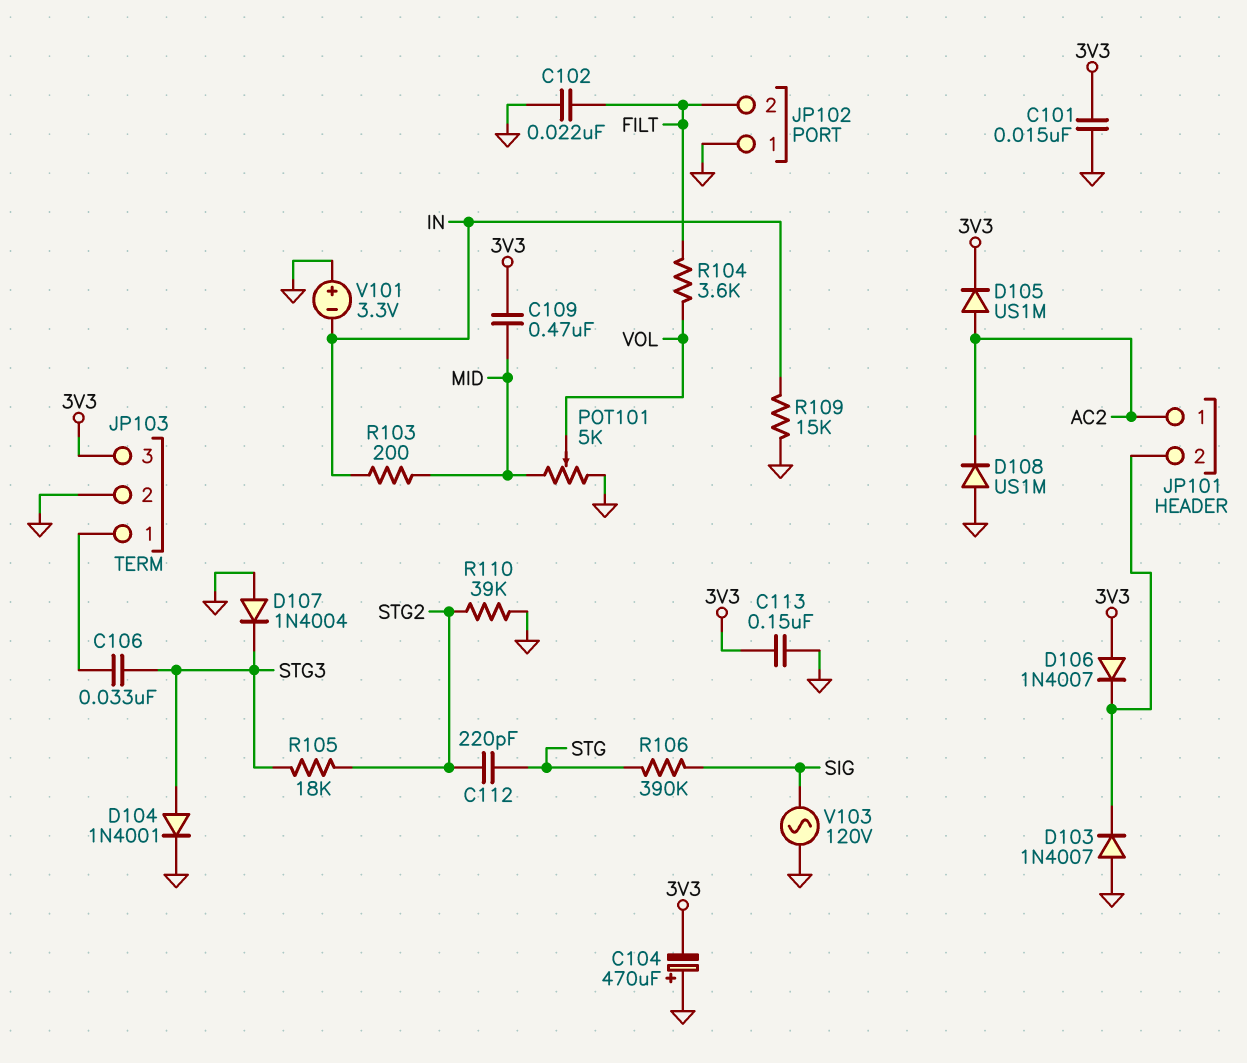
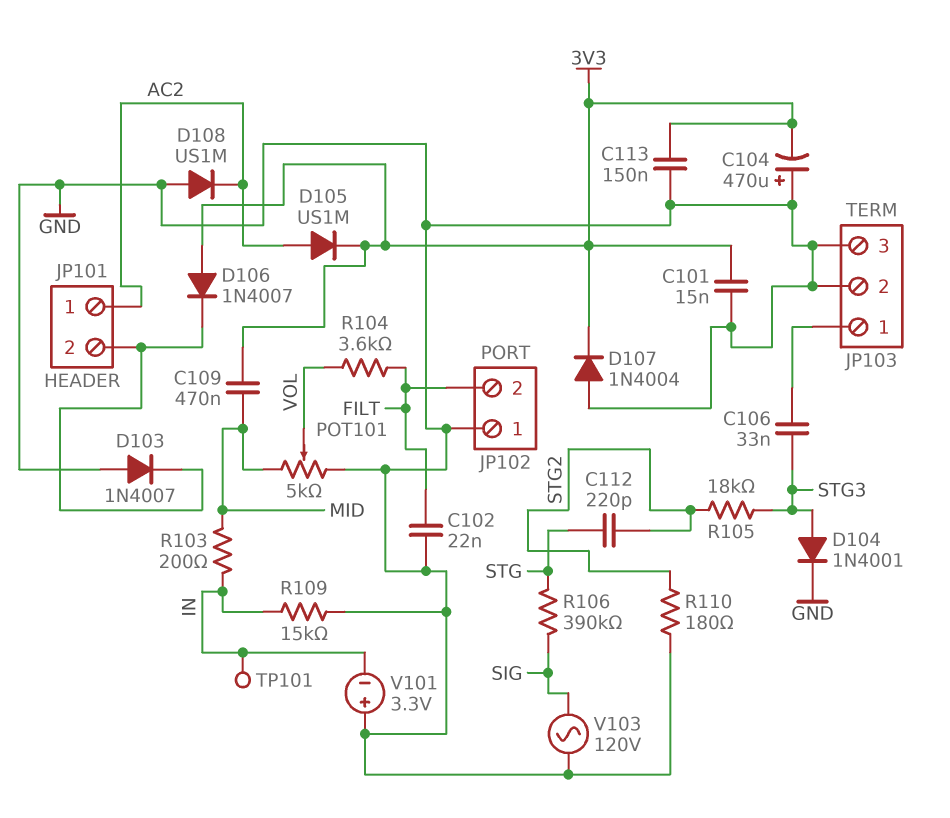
D107: diode 1N4004 (A GND, K STG3) -> diode 1N4004 (A GND, K 3V3)
JP103 pin 3: 3V3 -> GND
R110: 39k (GND, STG2) -> 180 (GND, STG2)
TP101: none -> test point (IN)

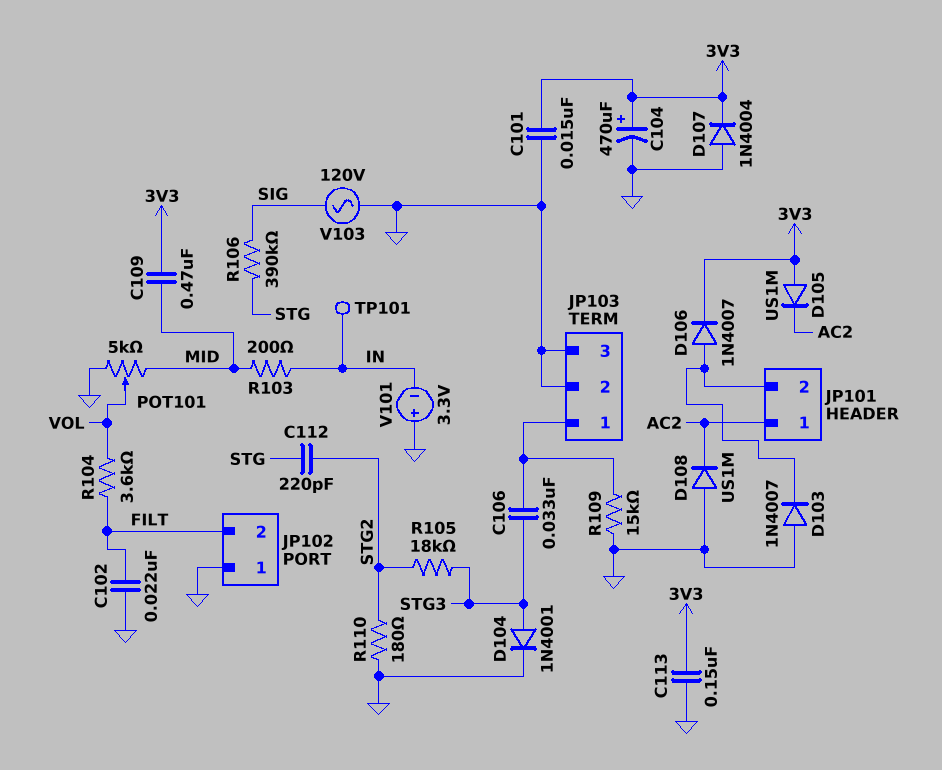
C104: 470uF (plus GND, minus 3V3) -> 470uF (plus 3V3, minus GND)
D105: diode US1M (A AC2, K 3V3) -> diode US1M (A 3V3, K AC2)
D106: diode 1N4007 (A 3V3, K JP101/2) -> diode 1N4007 (A JP101/2, K 3V3)
R109: 15k (GND, IN) -> 15k (GND, JP103/1)

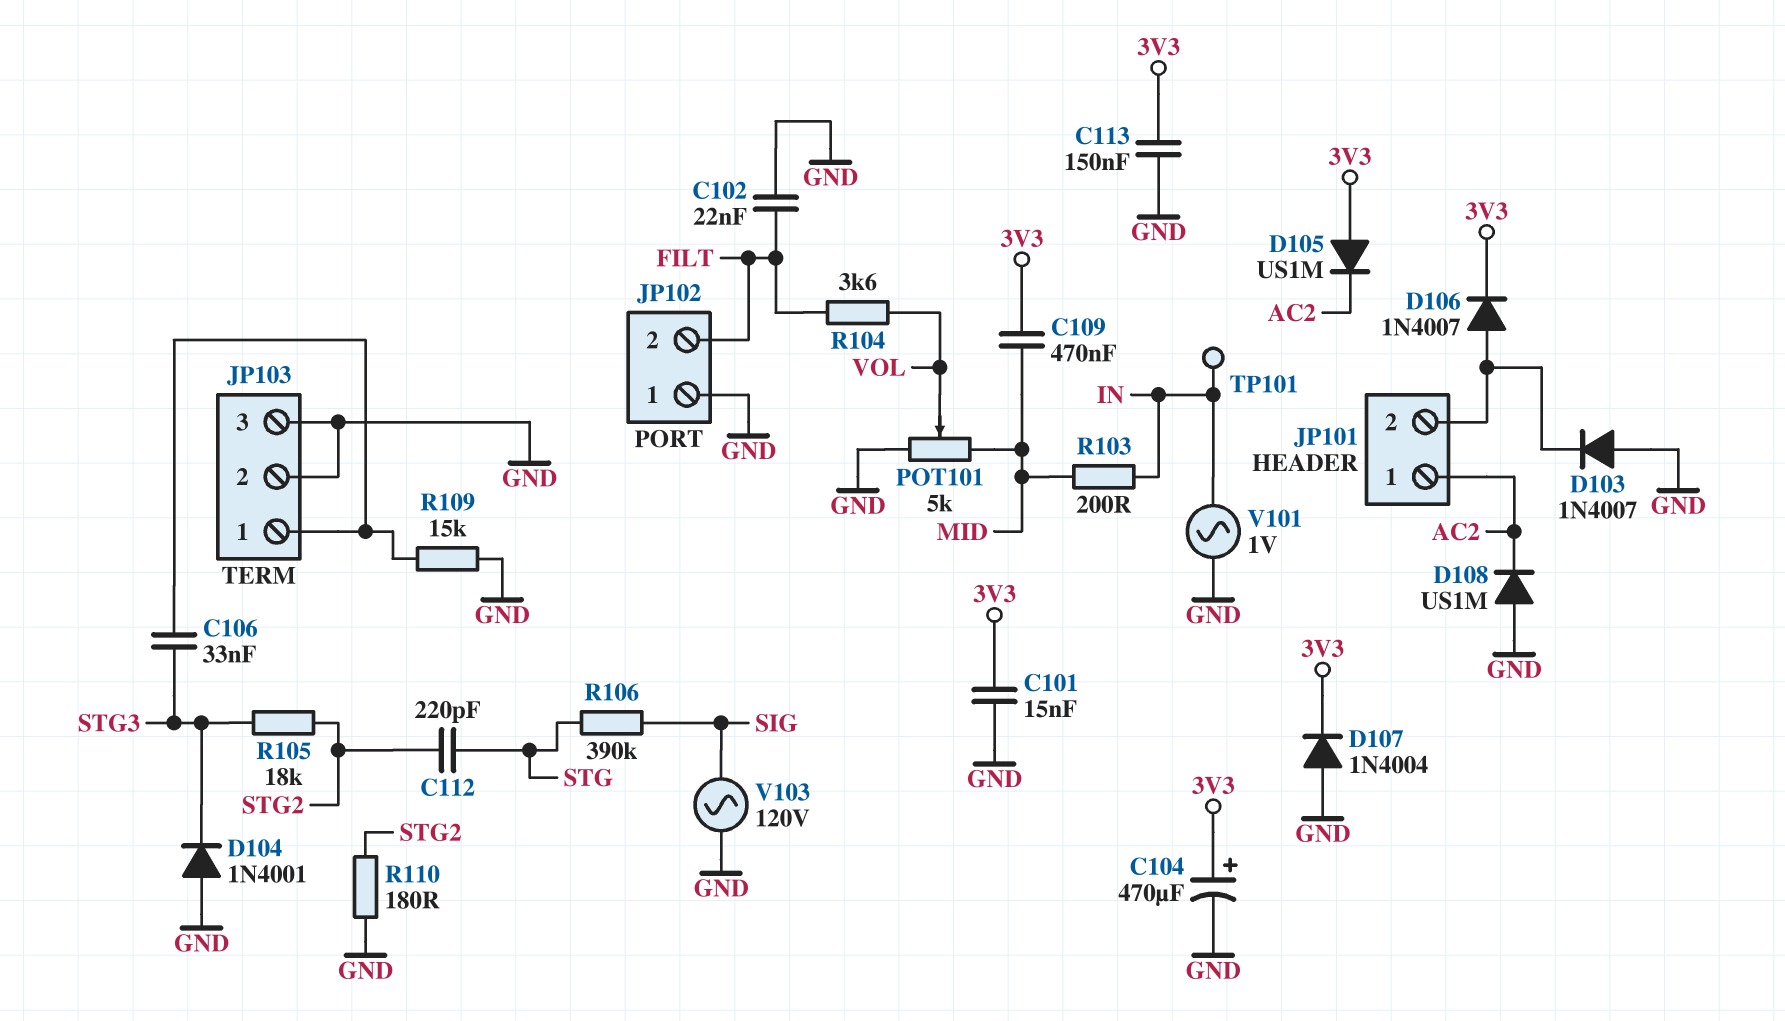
D104: diode 1N4001 (A STG3, K GND) -> diode 1N4001 (A GND, K STG3)
V101: 3.3V (plus GND, minus IN) -> AC 1V (GND, IN)

